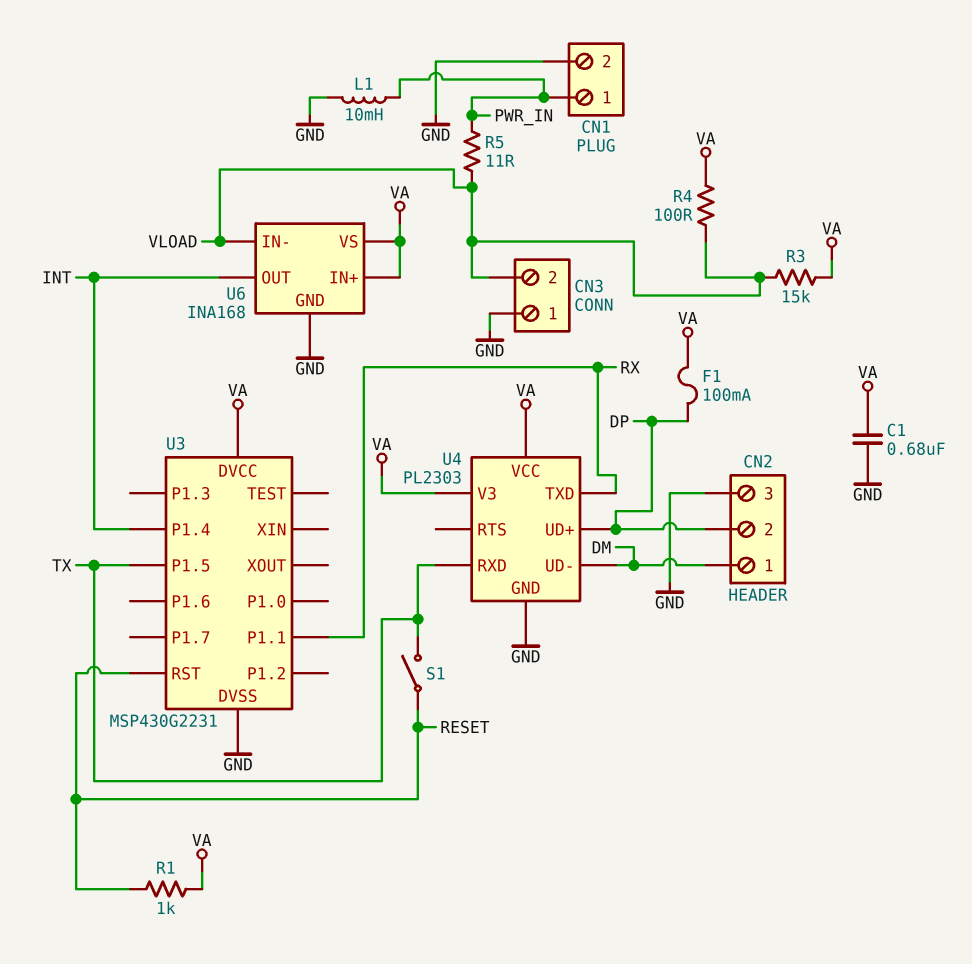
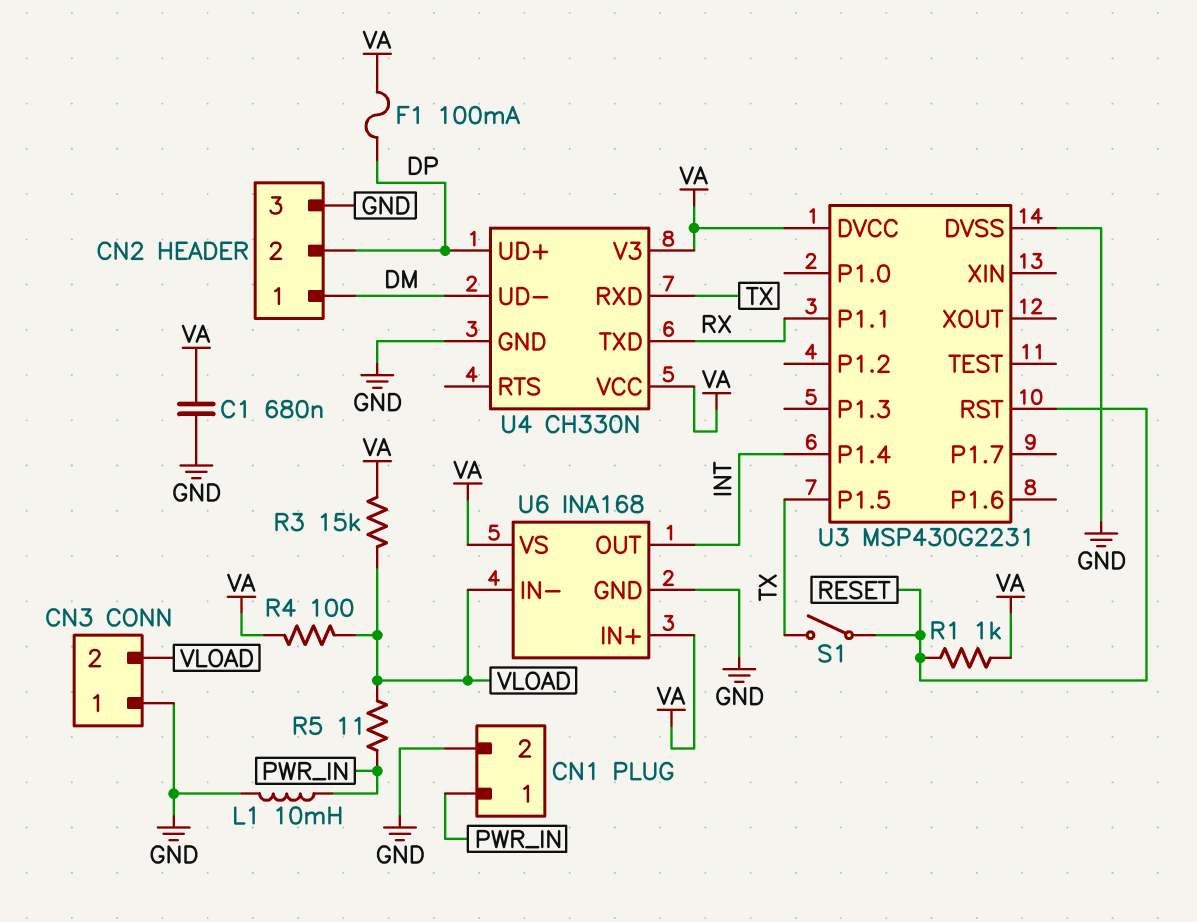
U4: PL2303 -> CH330N

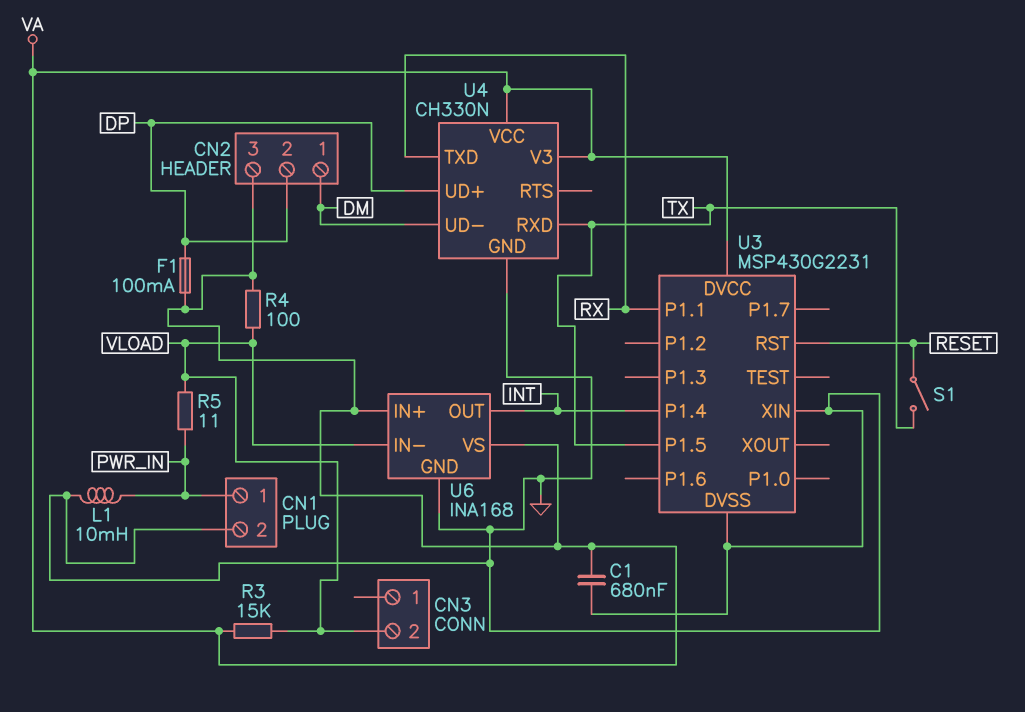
CN2 pin 3: GND -> VA
CN3 pin 1: GND -> none
R1: 1k (RESET, VA) -> none
U3 pin XIN: none -> GND

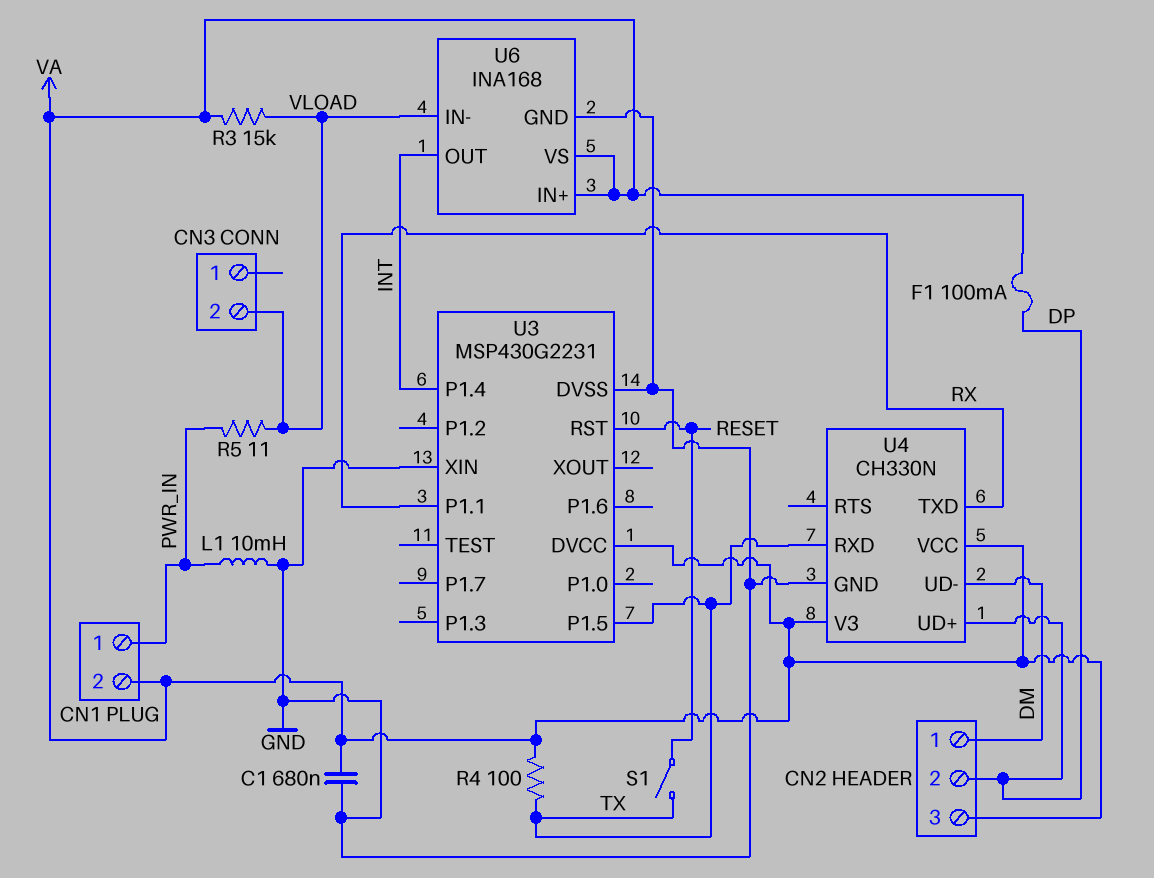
CN1 pin 2: GND -> VA
R4: 100 (VA, VLOAD) -> 100 (TX, VA)

